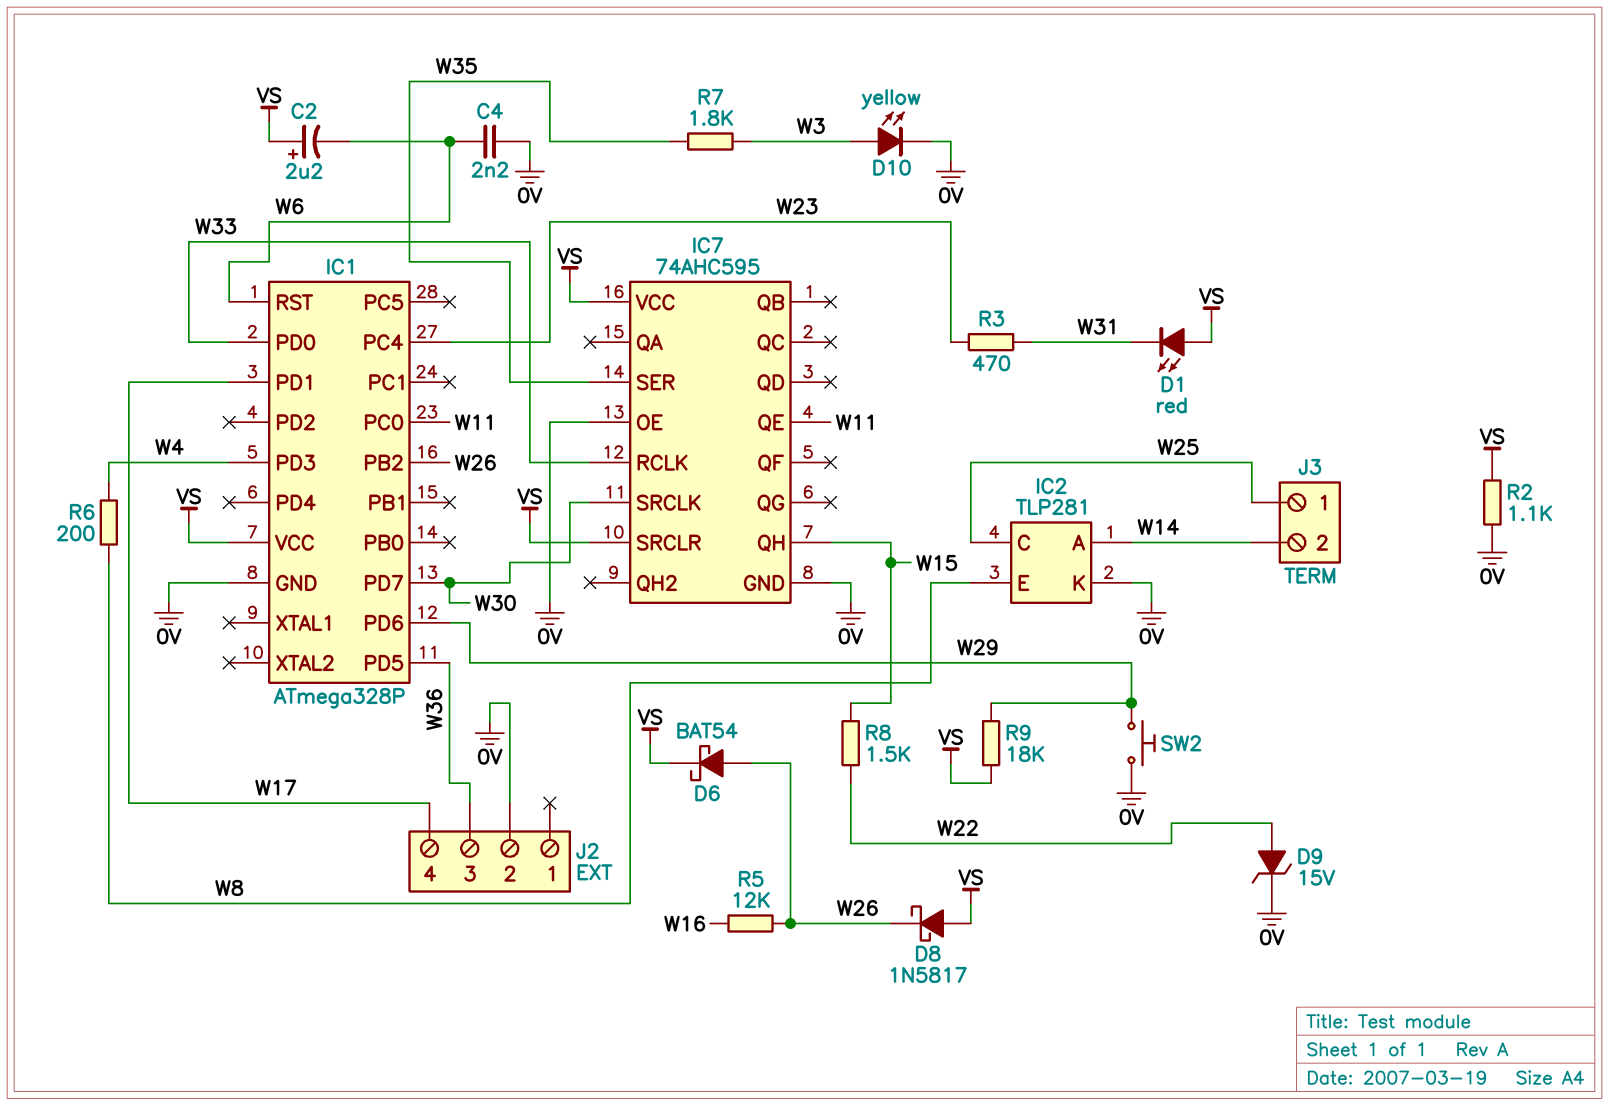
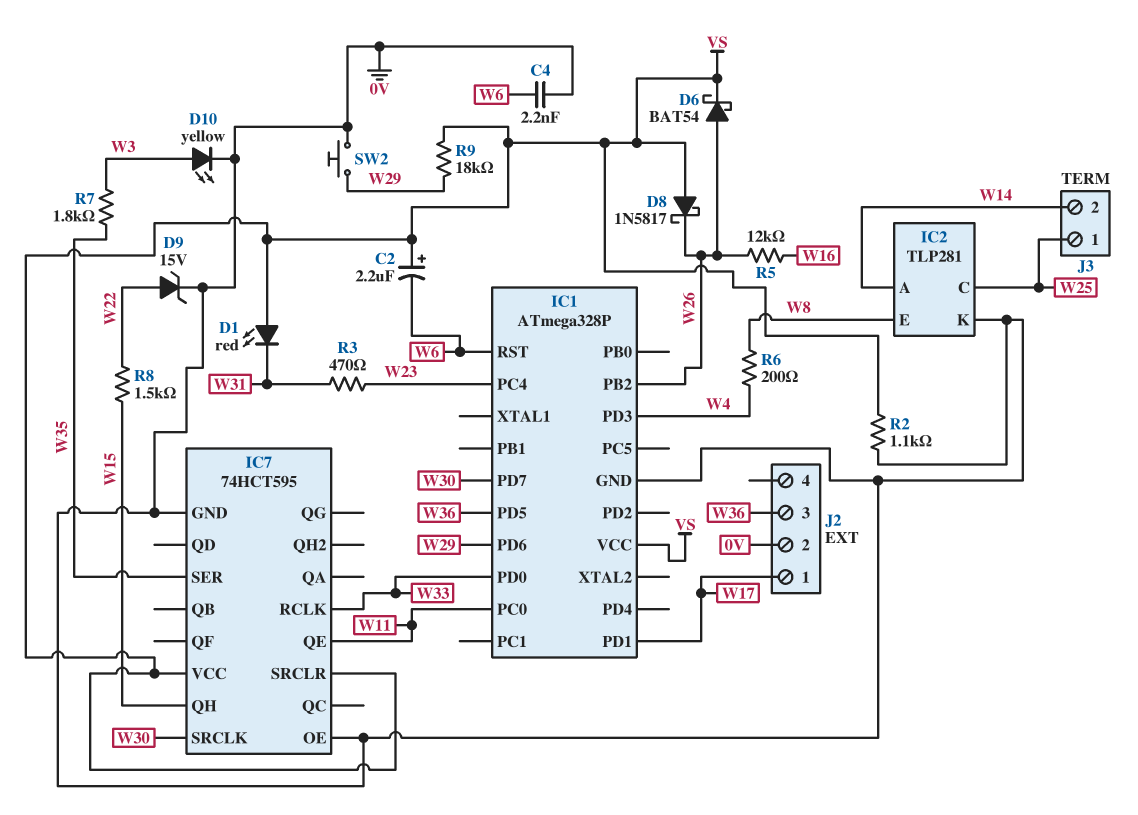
IC7: 74AHC595 -> 74HCT595
J2 pin 1: none -> W17
J2 pin 4: W17 -> none

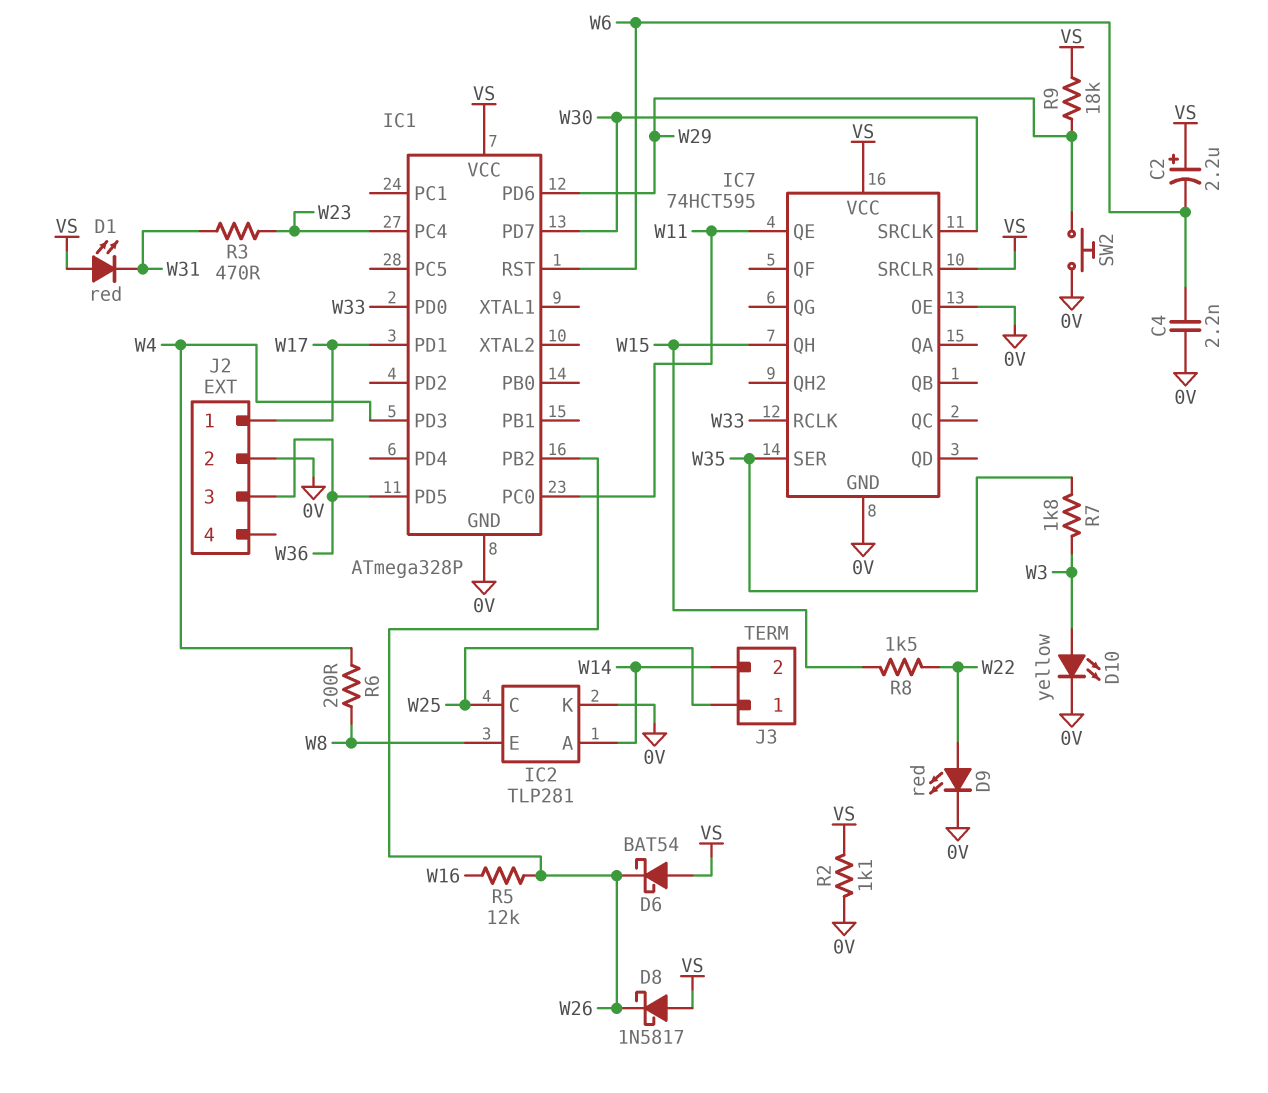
D6: schottky BAT54 (A W26, K VS) -> schottky BAT54 (A VS, K W26)
D9: zener 15V (A W22, K 0V) -> LED red (A W22, K 0V)

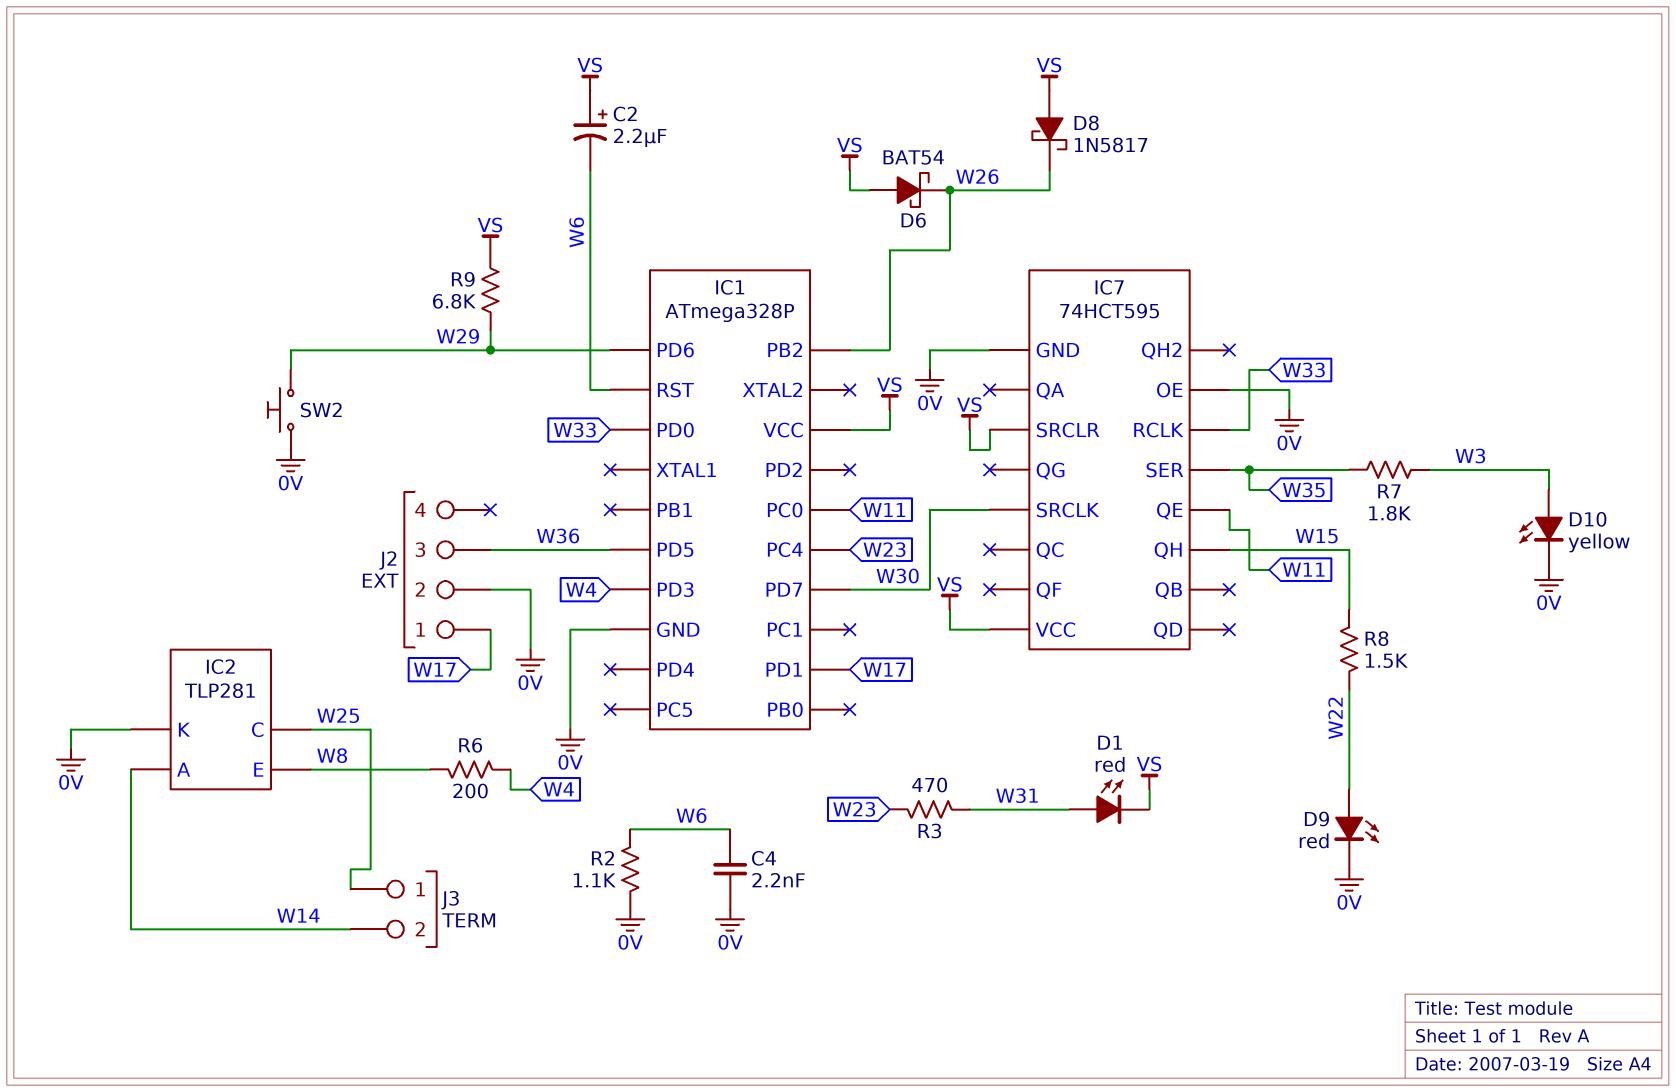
D1: LED red (A VS, K W31) -> LED red (A W31, K VS)
R2: 1.1k (0V, VS) -> 1.1k (0V, W6)
R5: 12k (W16, W26) -> none
R9: 18k (VS, W29) -> 6.8k (VS, W29)

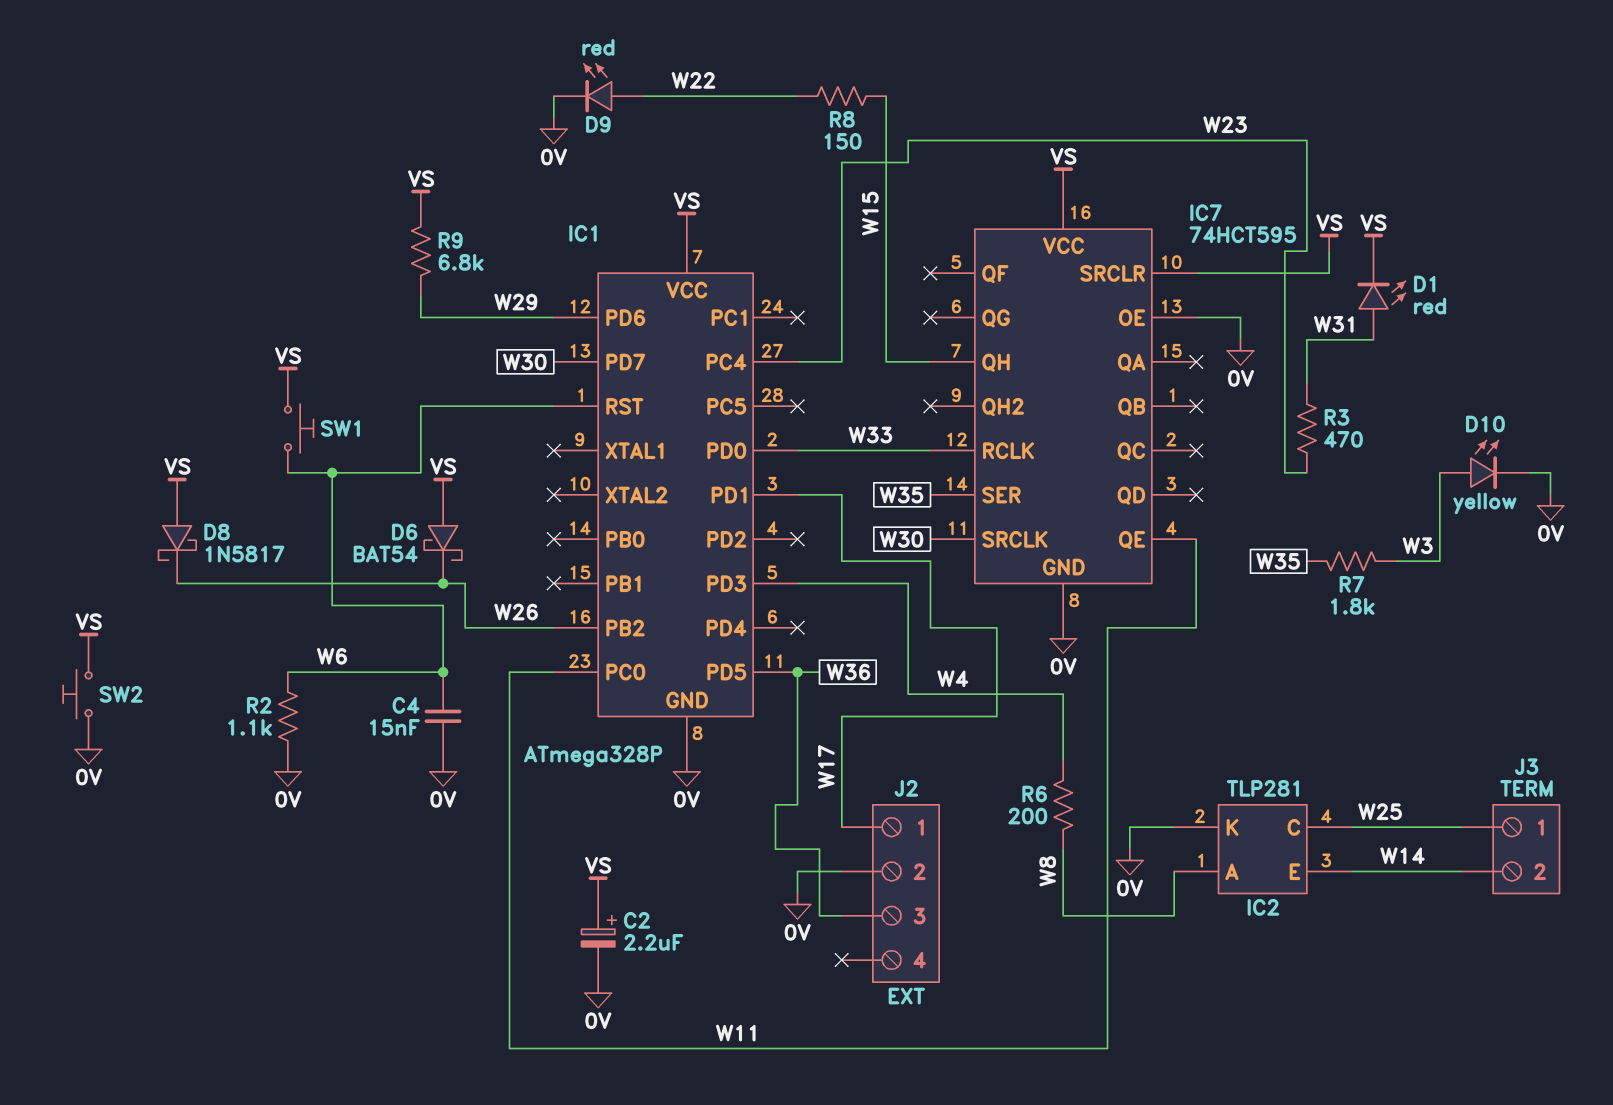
C2: 2.2uF (plus VS, minus W6) -> 2.2uF (plus VS, minus 0V)
C4: 2.2nF (0V, W6) -> 15nF (0V, W6)
IC2 pin A: W14 -> W8
IC2 pin E: W8 -> W14
R8: 1.5k (W15, W22) -> 150 (W15, W22)
SW1: none -> button (VS, W6)
SW2: button (0V, W29) -> button (0V, VS)

